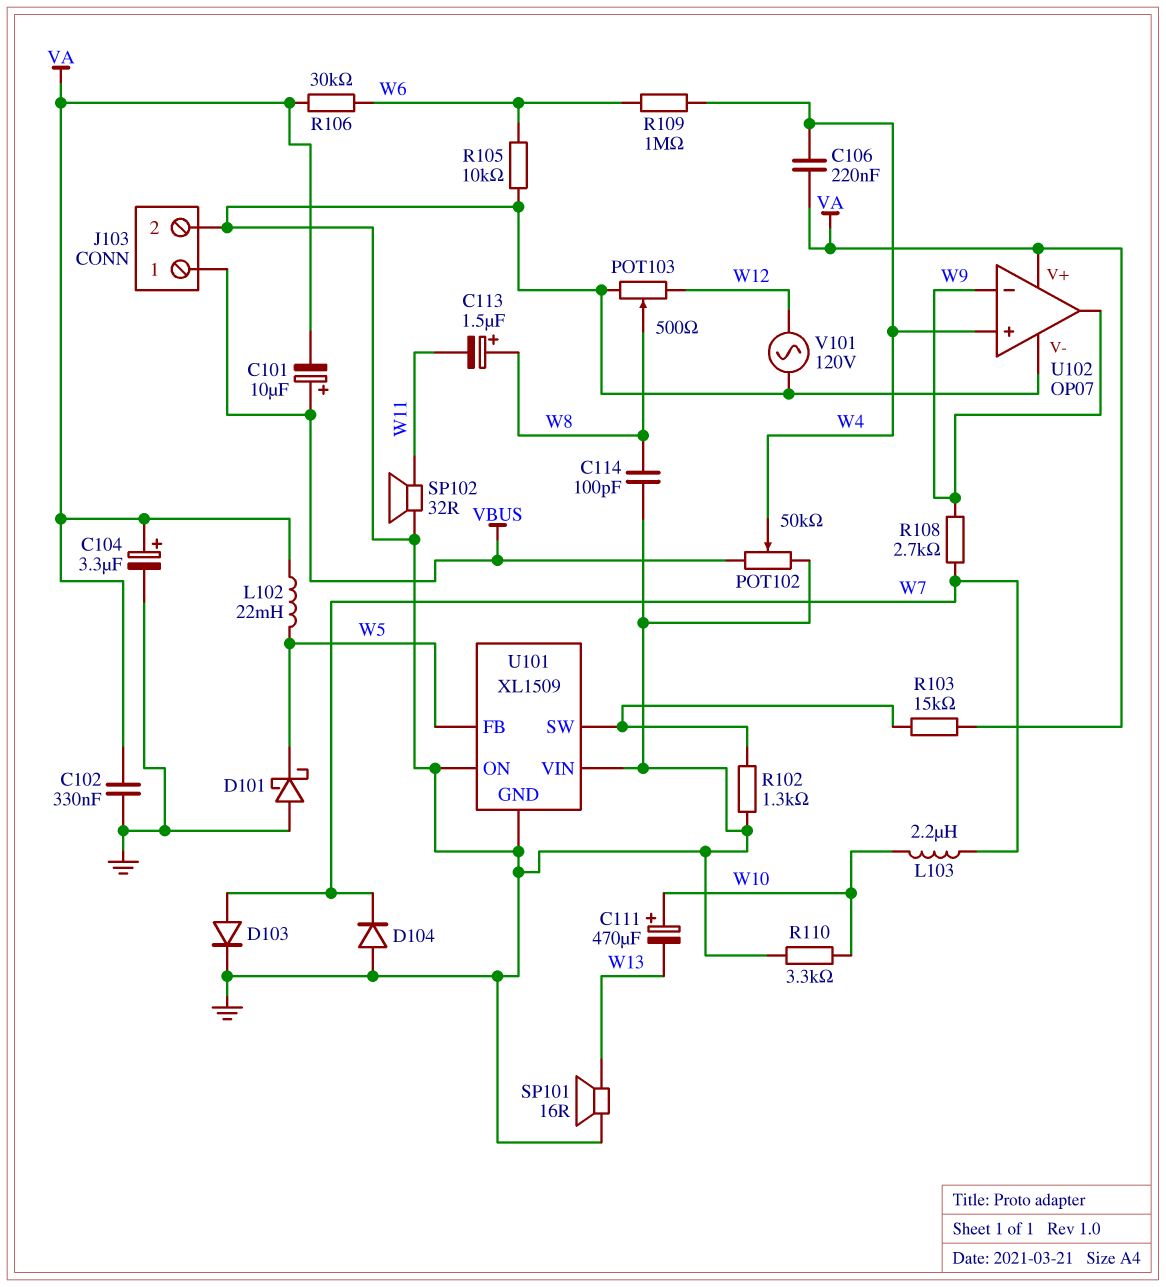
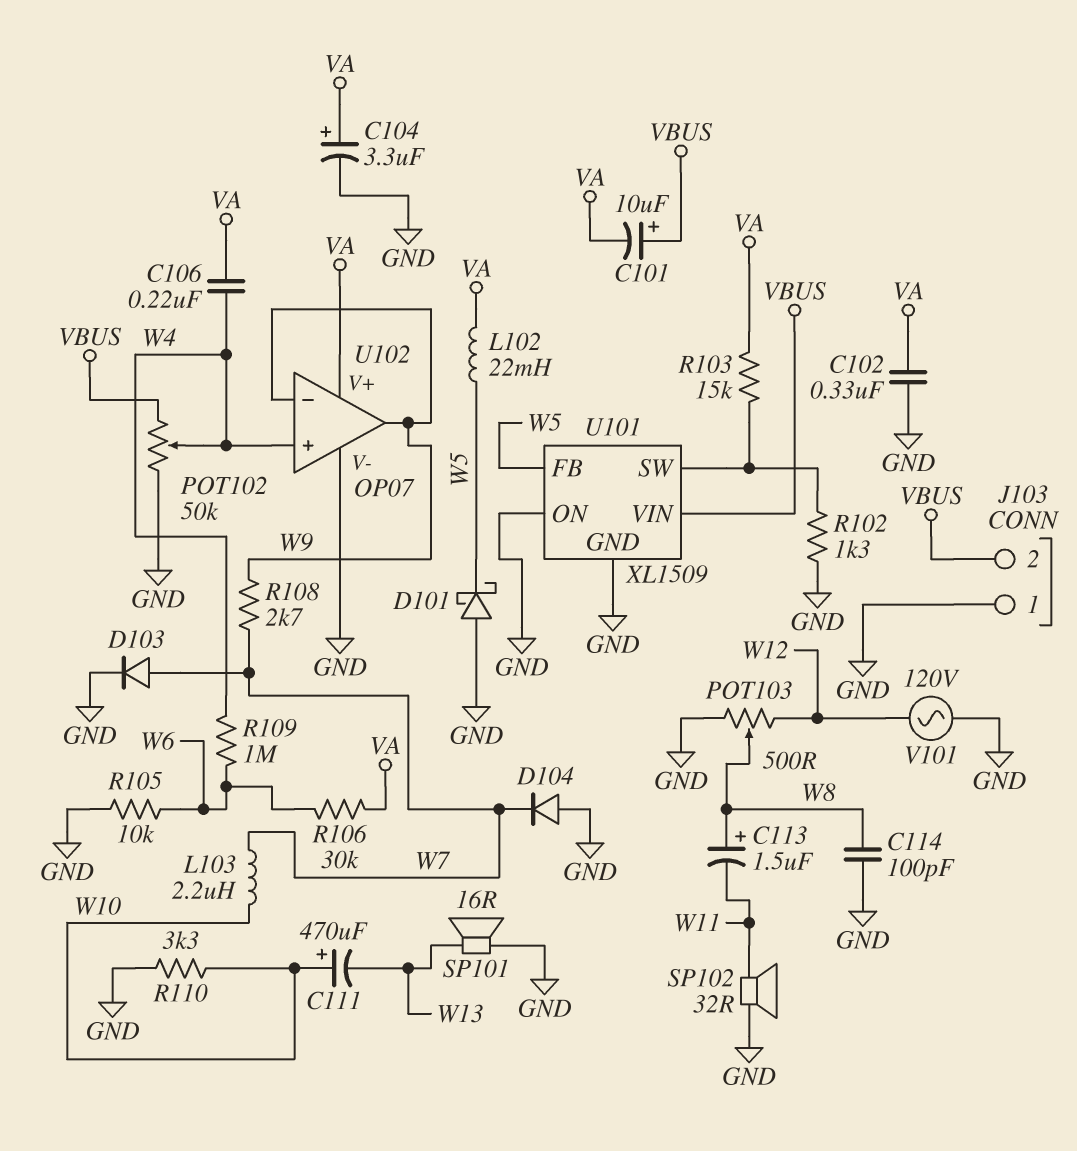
J103 pin 1: VBUS -> GND
J103 pin 2: GND -> VBUS
U101 pin VIN: GND -> VBUS

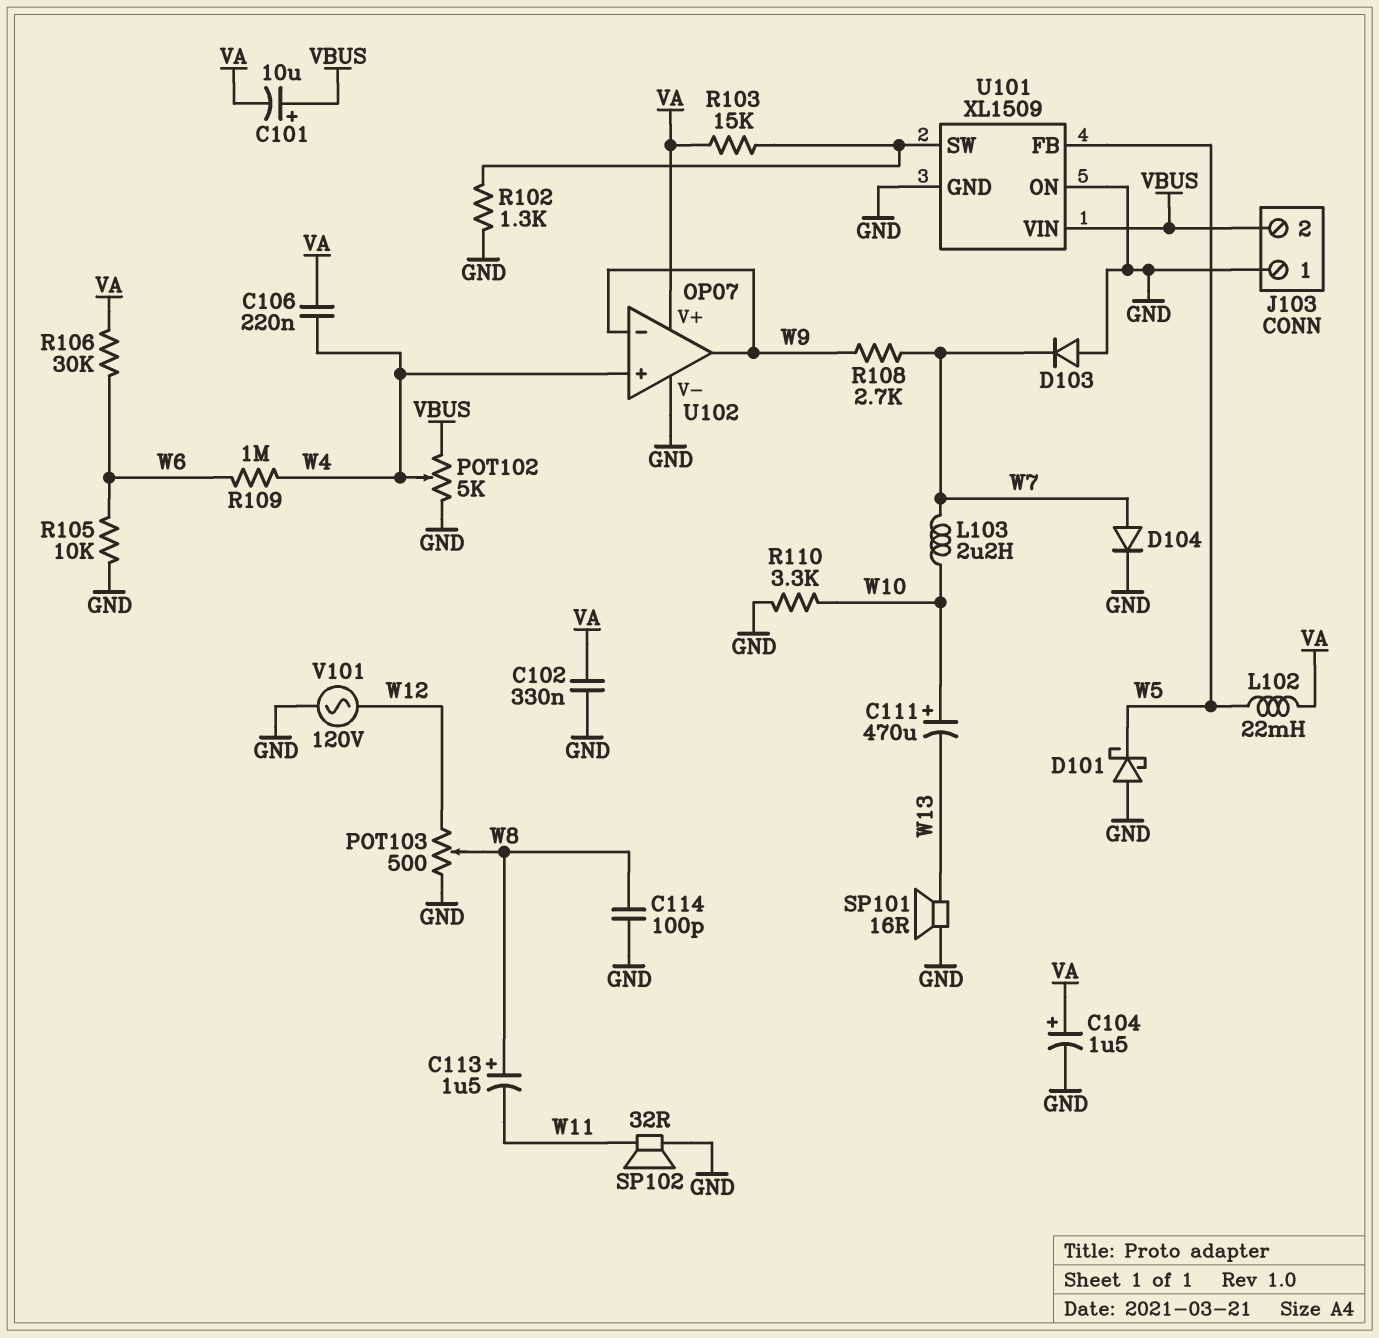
C104: 3.3uF (plus VA, minus GND) -> 1.5uF (plus VA, minus GND)
D103: diode (A W7, K GND) -> diode (A GND, K W7)
D104: diode (A GND, K W7) -> diode (A W7, K GND)
POT102: 50k (GND, VBUS, wiper W4) -> 5k (GND, VBUS, wiper W4)

